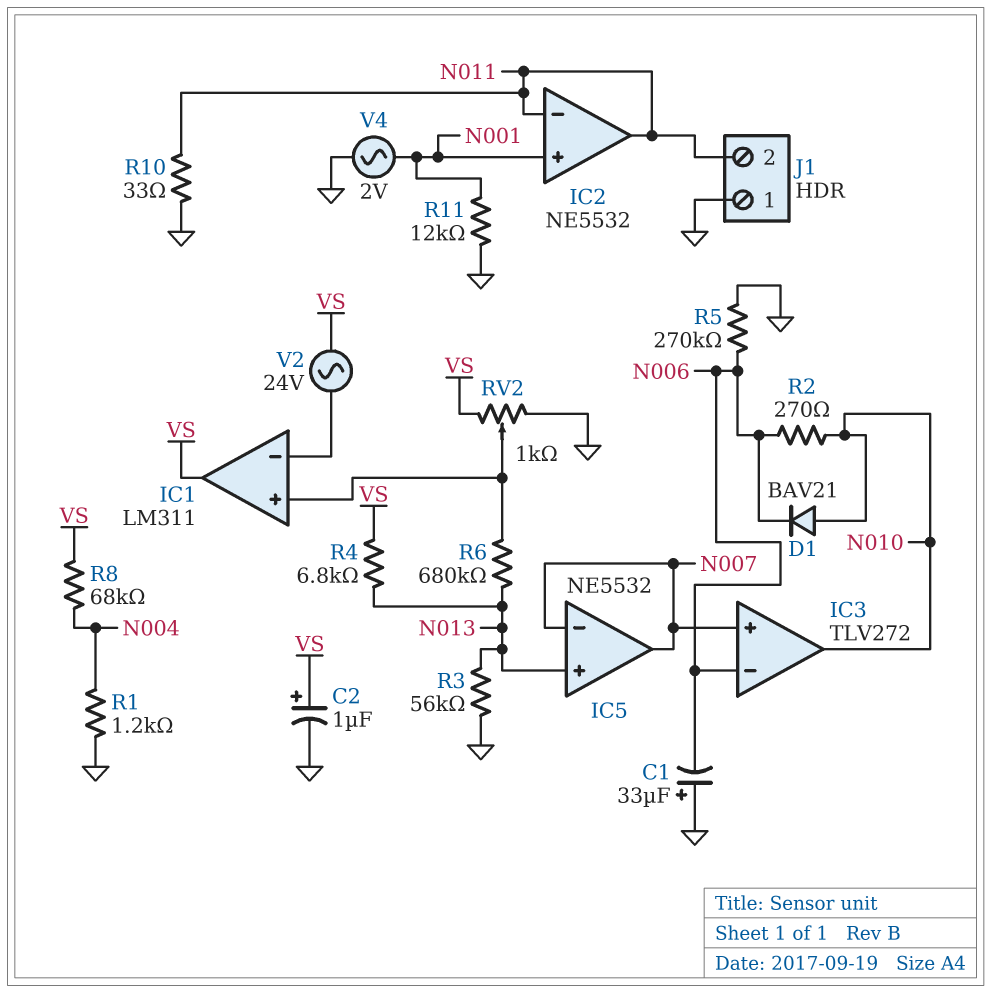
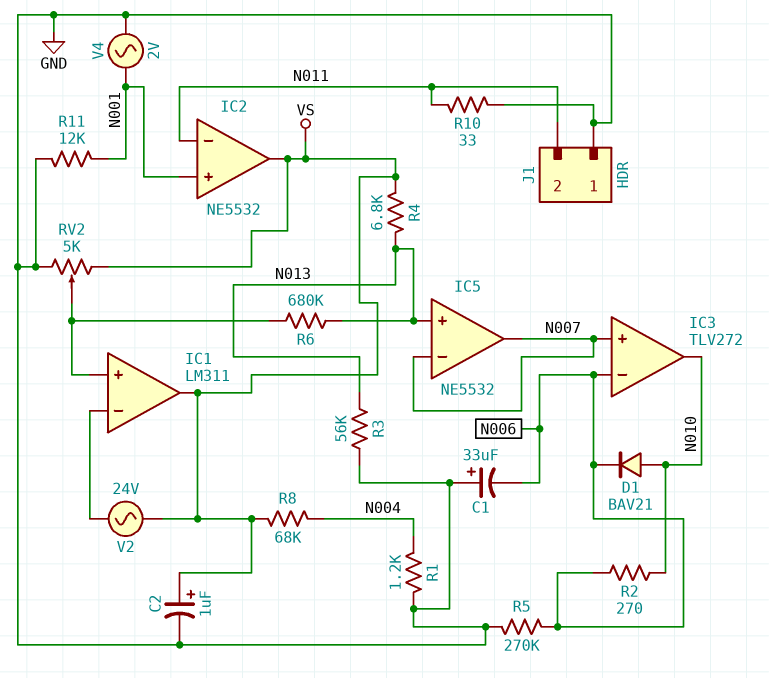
IC2 pin out: N011 -> VS
RV2: 1k (GND, VS, wiper IC1/in+) -> 5k (GND, VS, wiper IC1/in+)

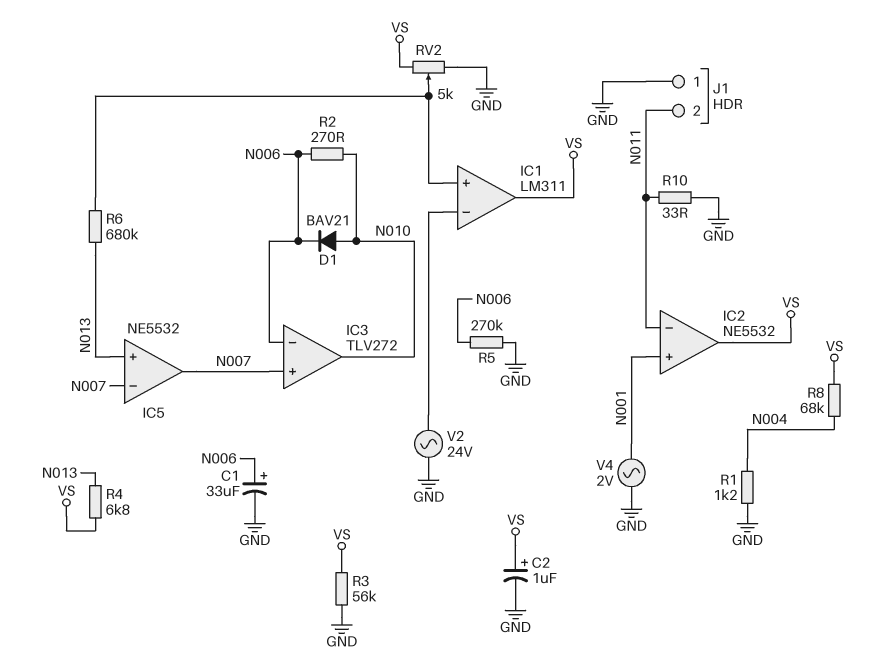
C1: 33uF (plus GND, minus N006) -> 33uF (plus N006, minus GND)
R3: 56k (GND, N013) -> 56k (GND, VS)
R11: 12k (GND, N001) -> none
V2: AC 24V (IC1/in-, VS) -> AC 24V (GND, IC1/in-)

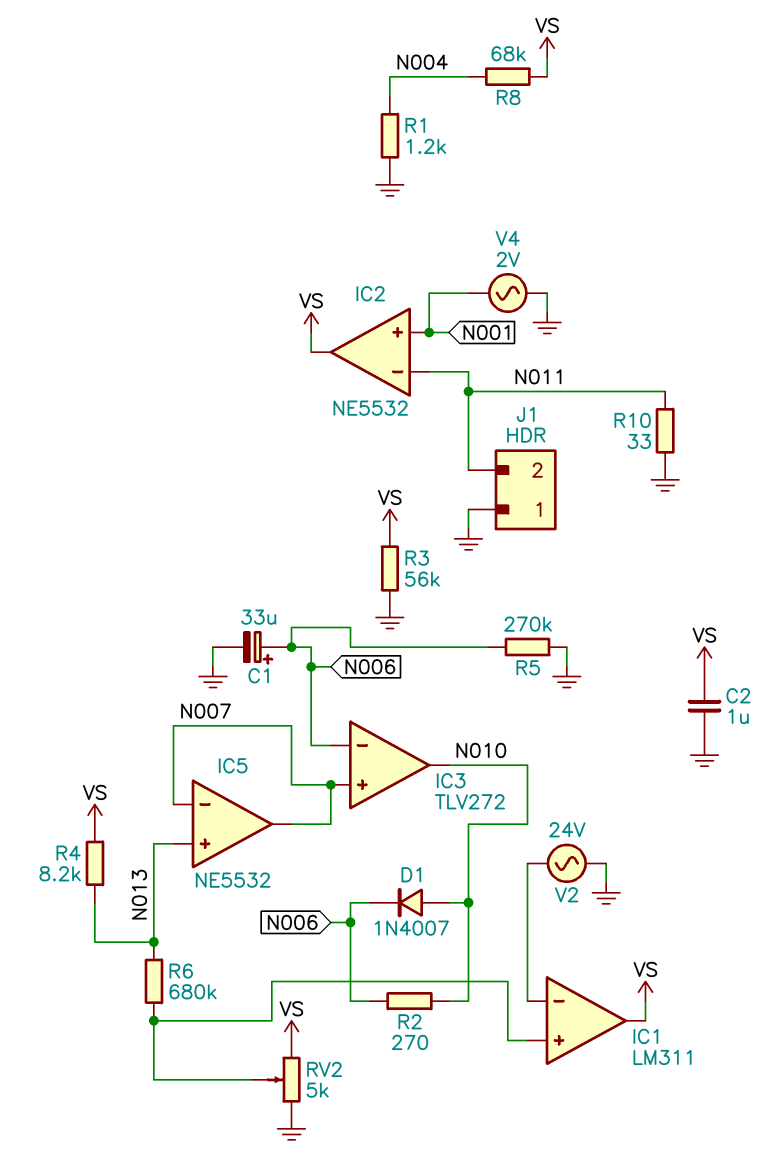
C2: 1uF (plus VS, minus GND) -> 1uF (GND, VS)
D1: diode BAV21 (A N010, K N006) -> diode 1N4007 (A N010, K N006)
R4: 6.8k (N013, VS) -> 8.2k (N013, VS)

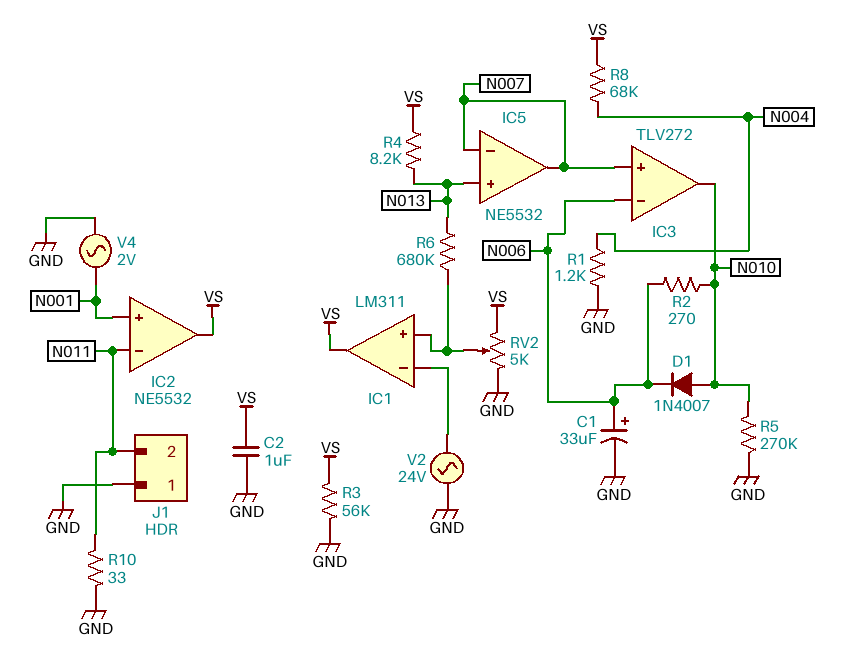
R5: 270k (GND, N006) -> 270k (GND, N010)

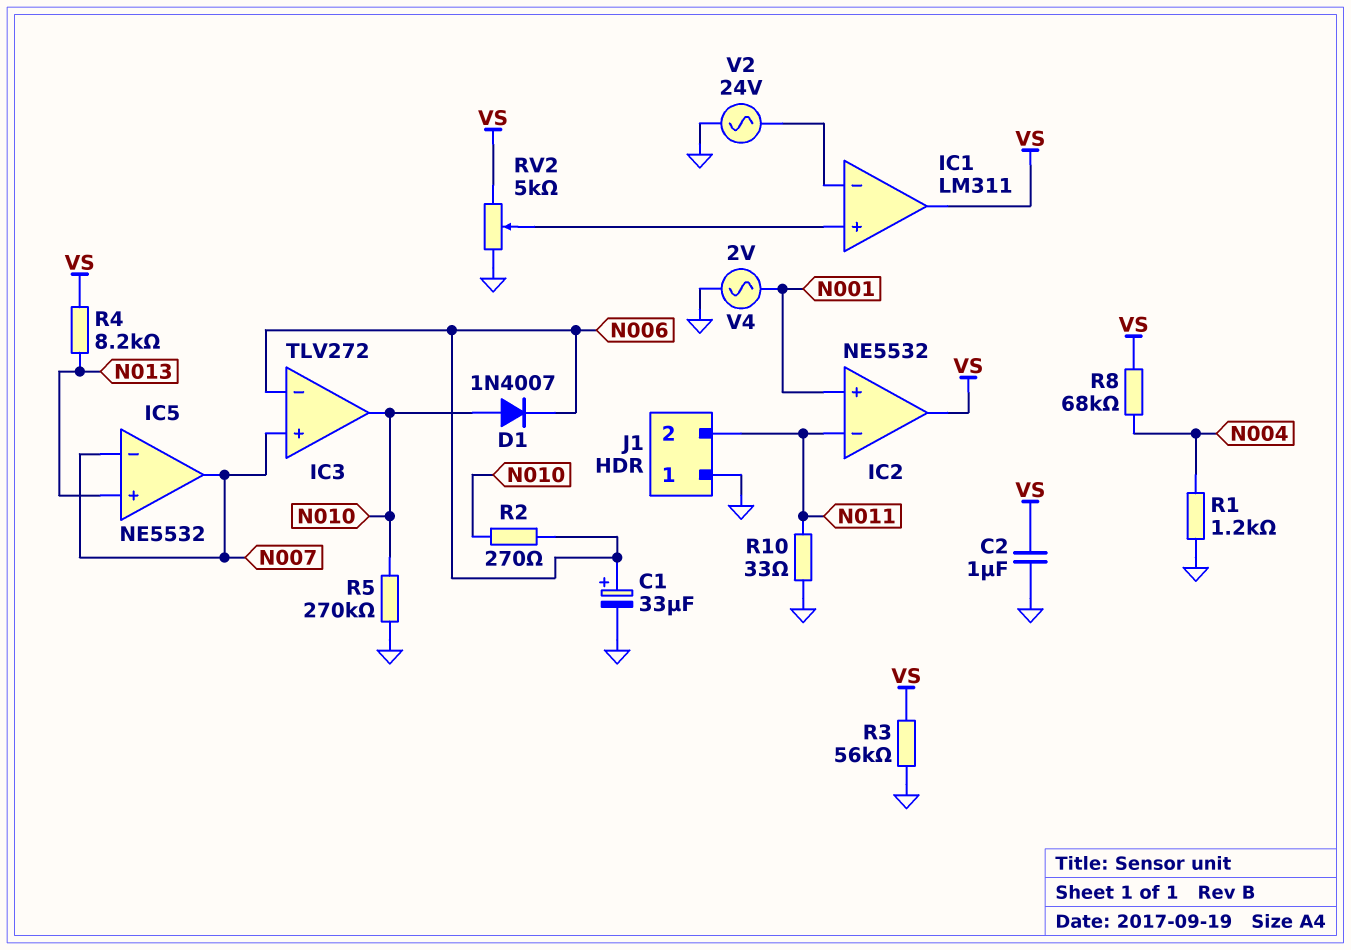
R6: 680k (IC1/in+, N013) -> none

